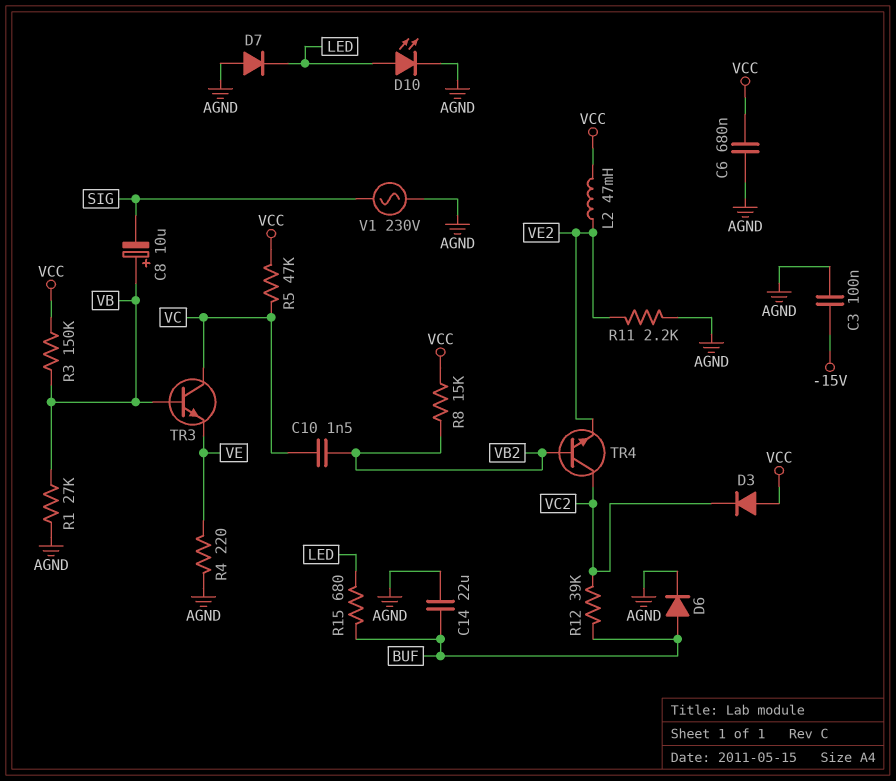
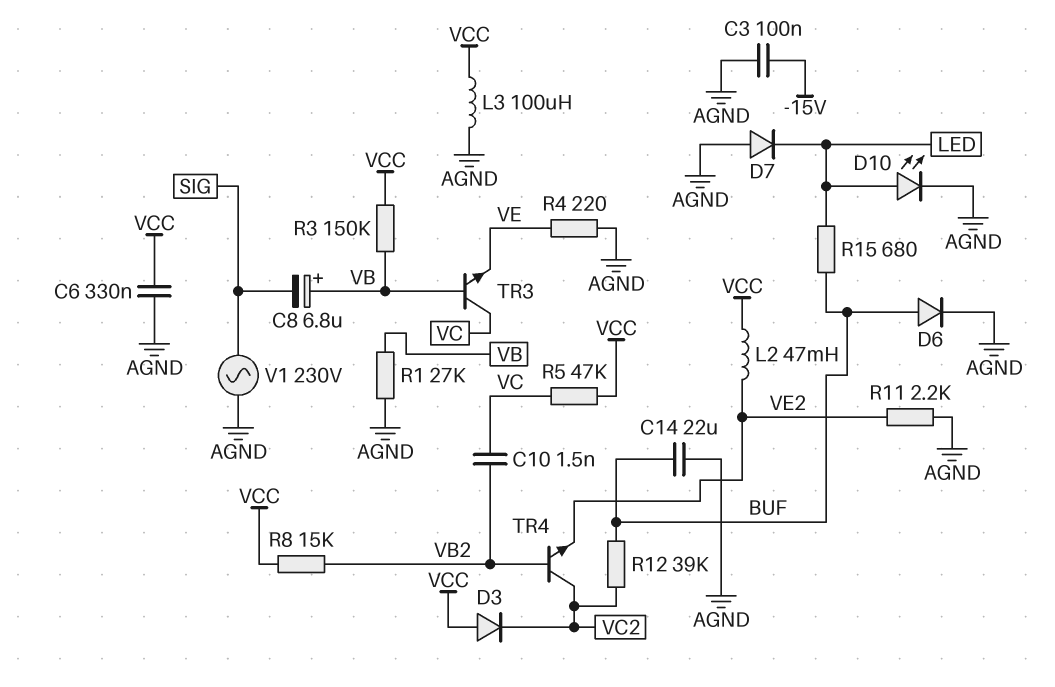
C6: 680nF (AGND, VCC) -> 330nF (AGND, VCC)
C8: 10uF (plus VB, minus SIG) -> 6.8uF (plus VB, minus SIG)
L3: none -> 100uH (AGND, VCC)

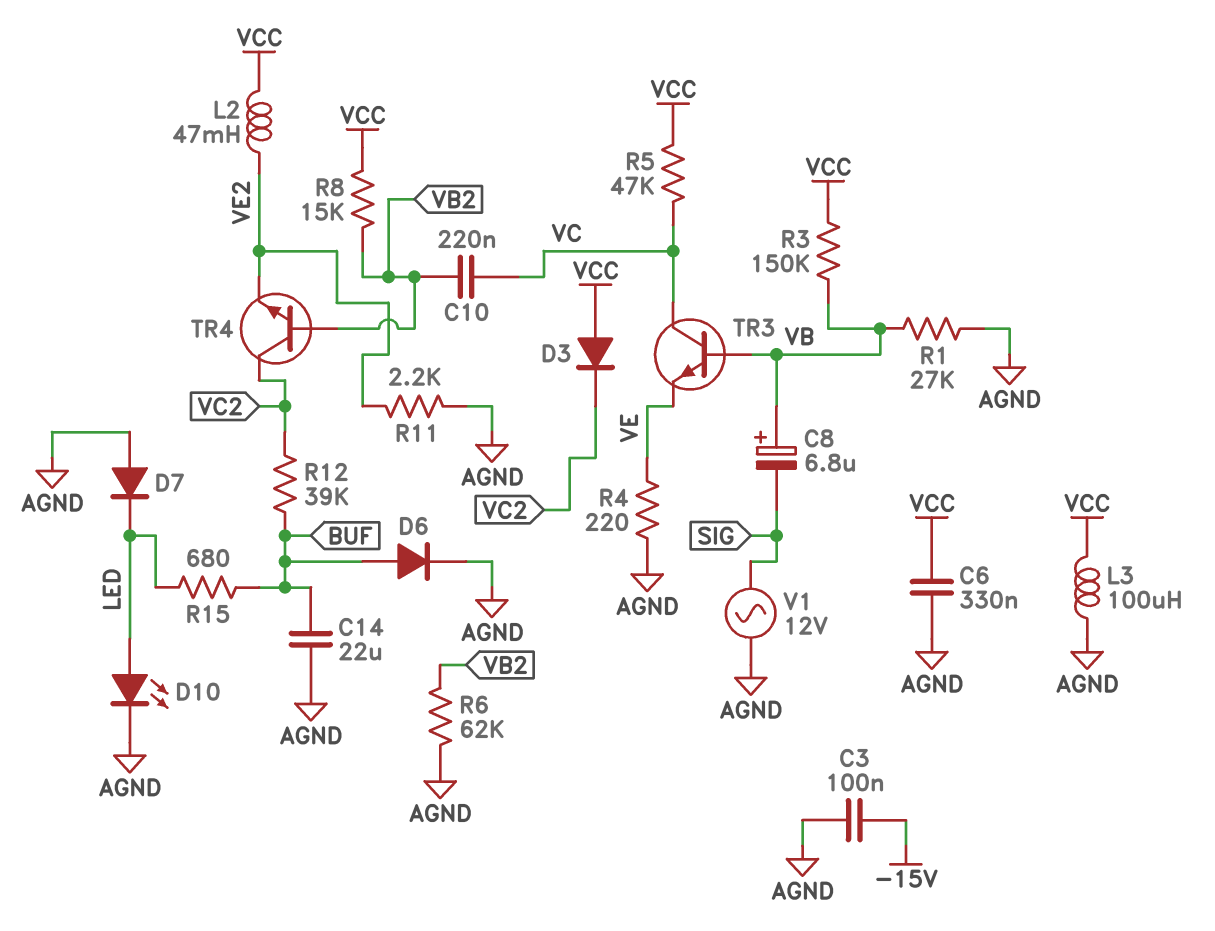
C10: 1.5nF (VB2, VC) -> 220nF (VB2, VC)
R6: none -> 62k (AGND, VB2)
V1: AC 230V (AGND, SIG) -> AC 12V (AGND, SIG)

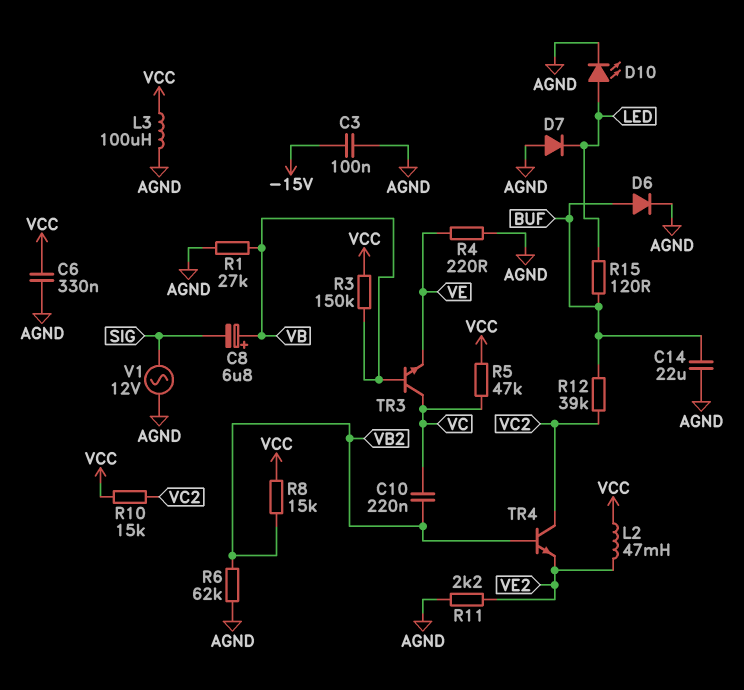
D3: diode (A VCC, K VC2) -> none
R10: none -> 15k (VC2, VCC)
R15: 680 (BUF, LED) -> 120 (BUF, LED)

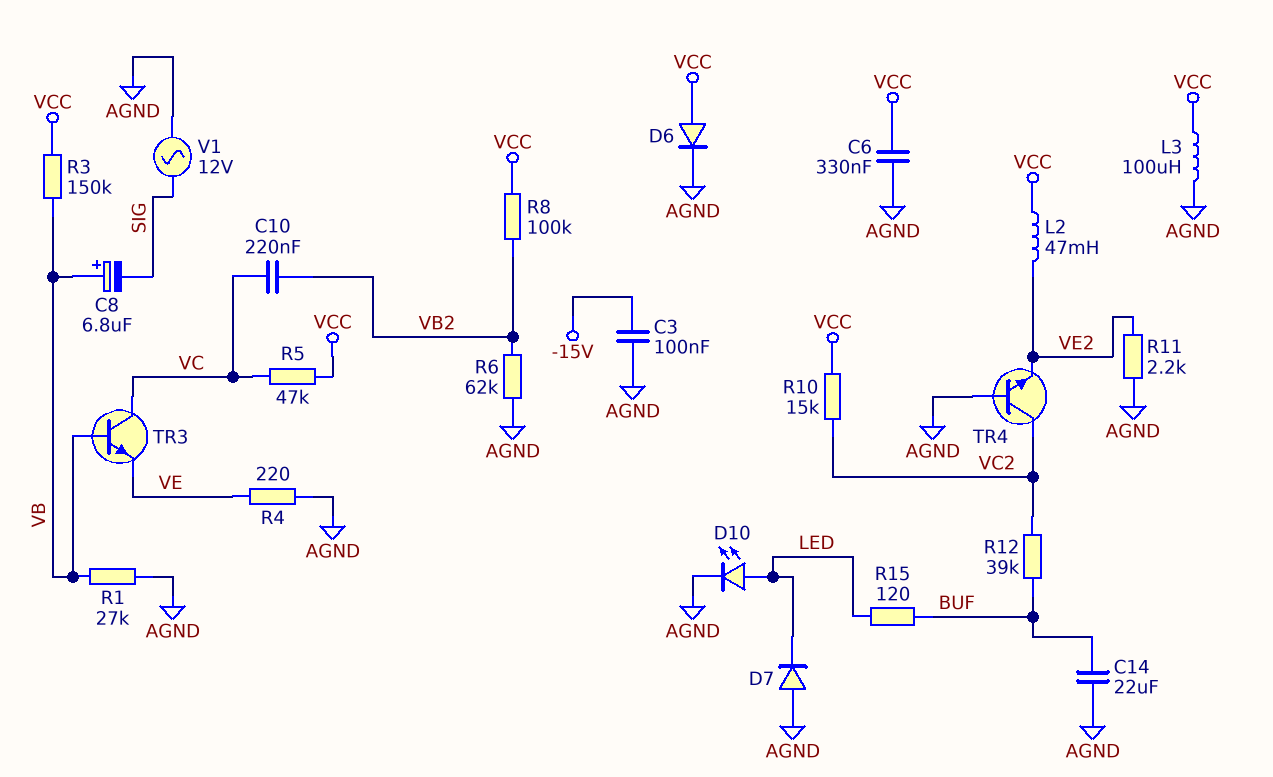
D6: diode (A BUF, K AGND) -> diode (A VCC, K AGND)
R8: 15k (VB2, VCC) -> 100k (VB2, VCC)
TR4: NPN (B VB2, C VC2, E VE2) -> NPN (B AGND, C VC2, E VE2)

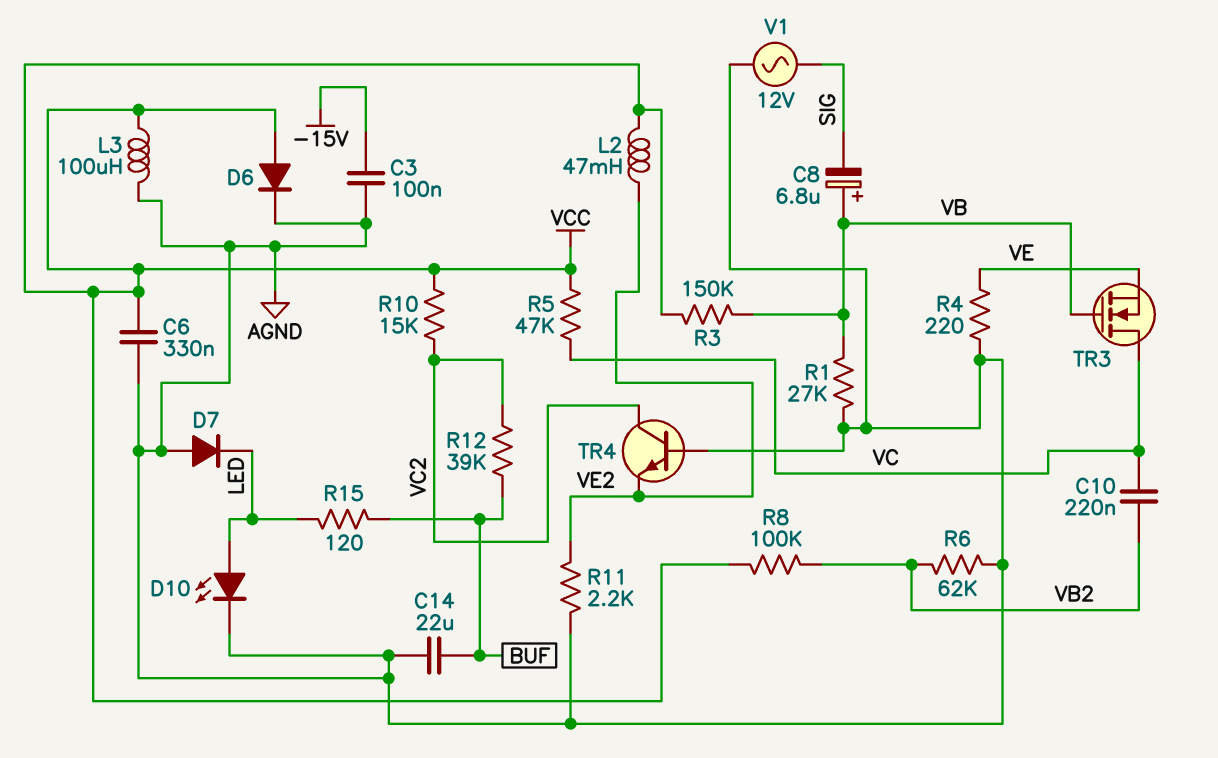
TR3: NPN (B VB, C VC, E VE) -> NMOS (G VB, D VC, S VE)

